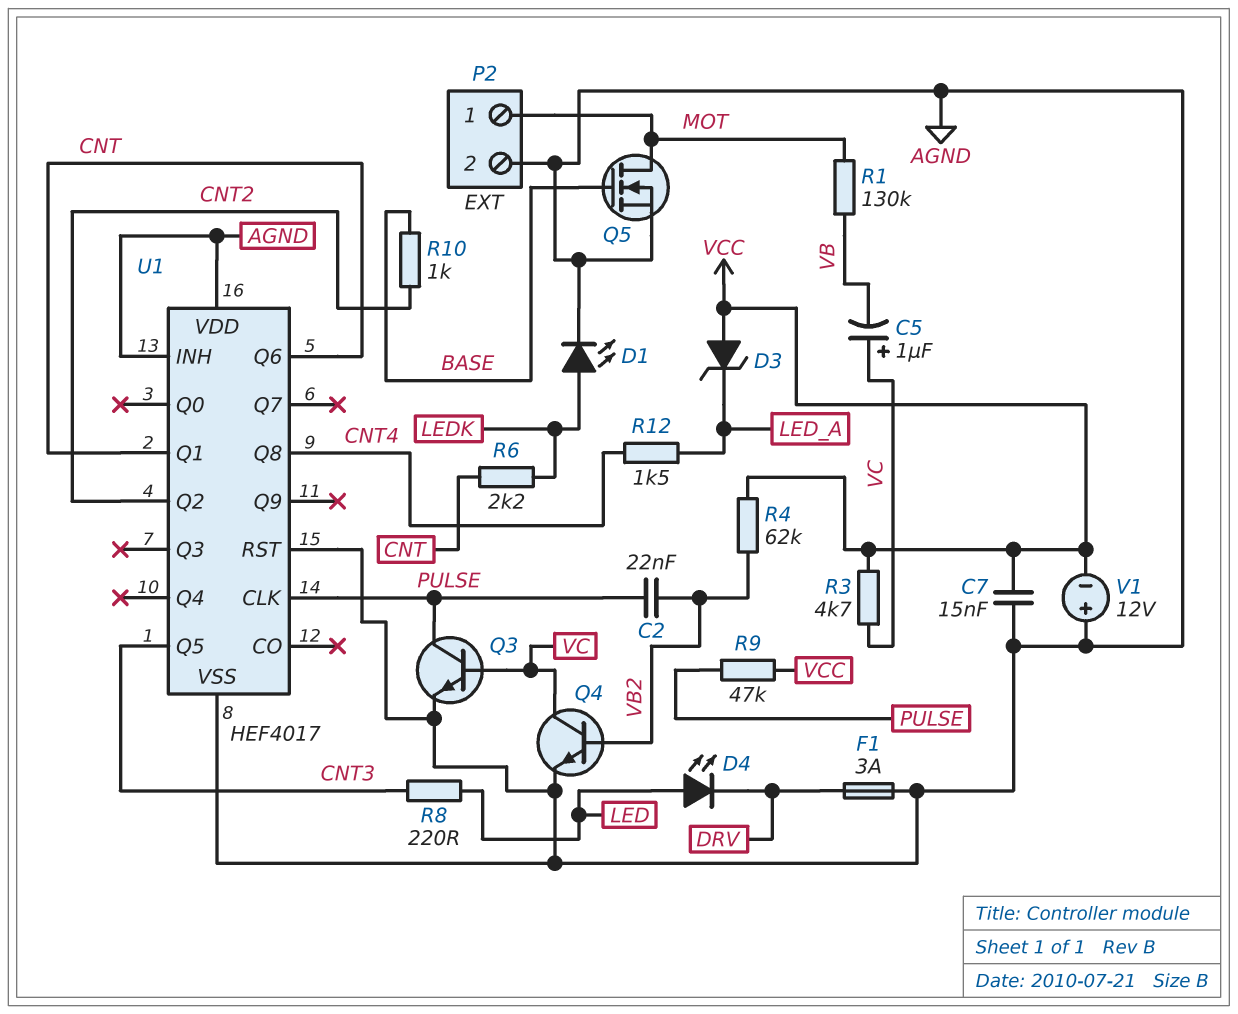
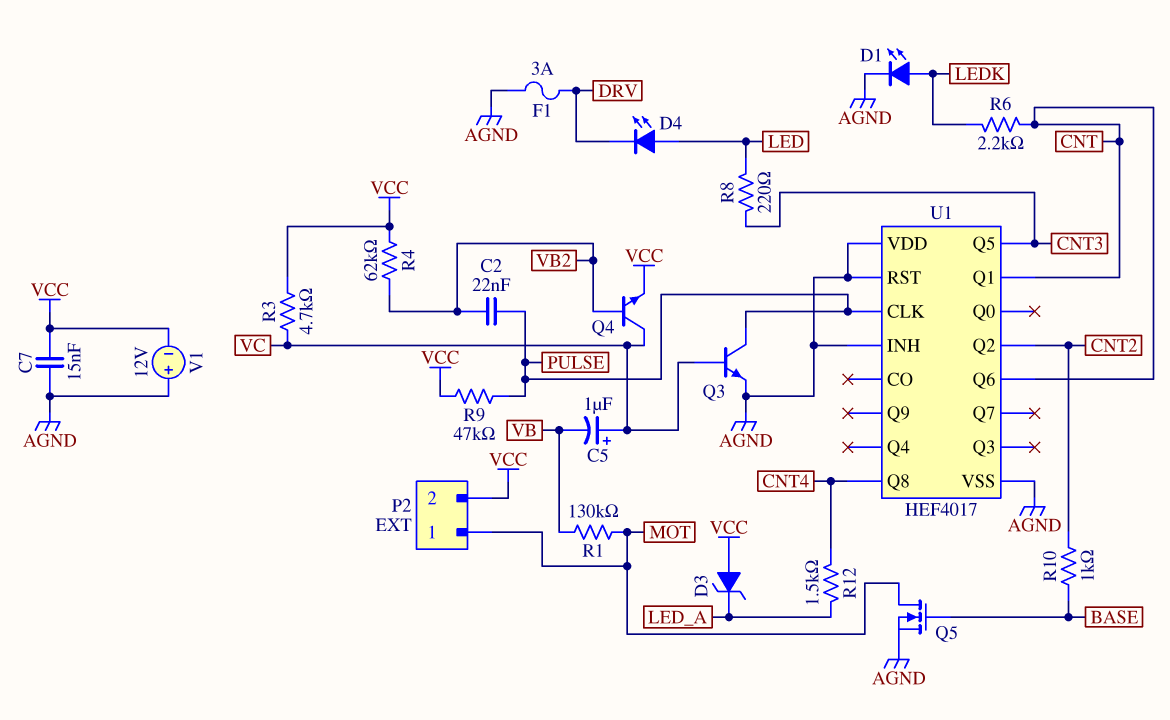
P2 pin 2: AGND -> VCC
Q4: NPN (B VB2, C VC, E AGND) -> NPN (B VB2, C VC, E VCC)

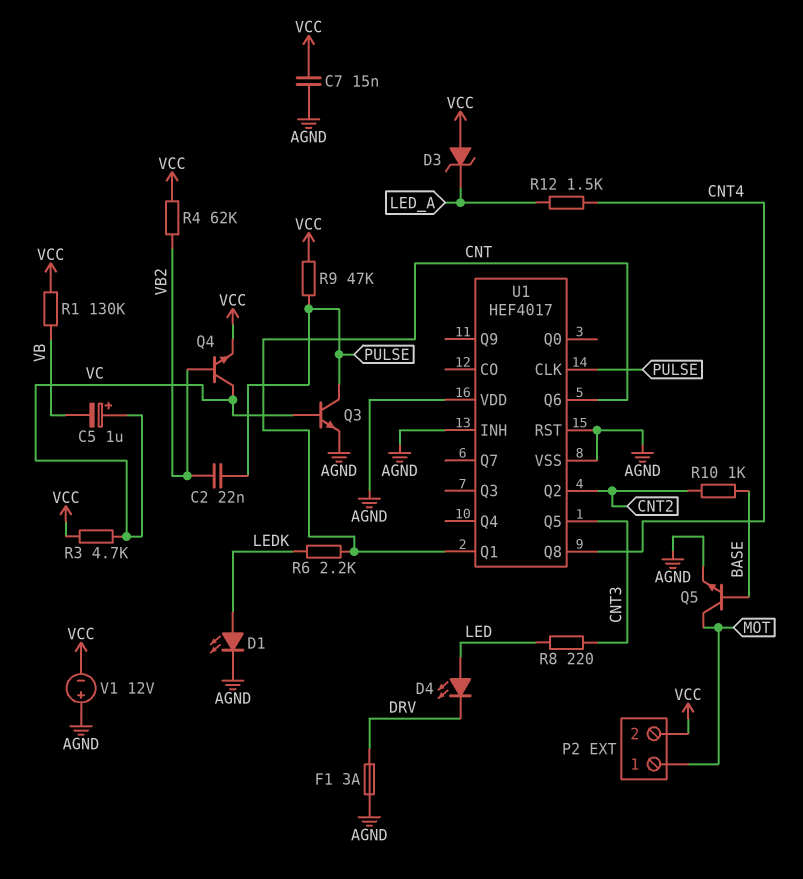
Q5: NMOS (G BASE, D MOT, S AGND) -> NPN (B BASE, C MOT, E AGND)
R1: 130k (MOT, VB) -> 130k (VB, VCC)

